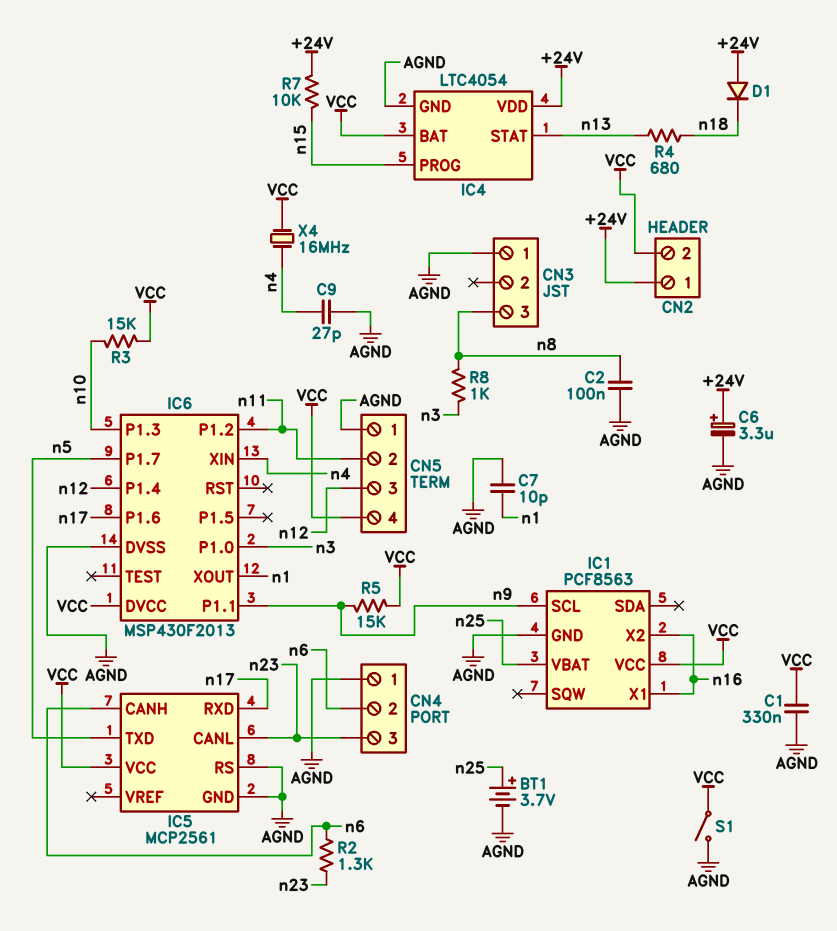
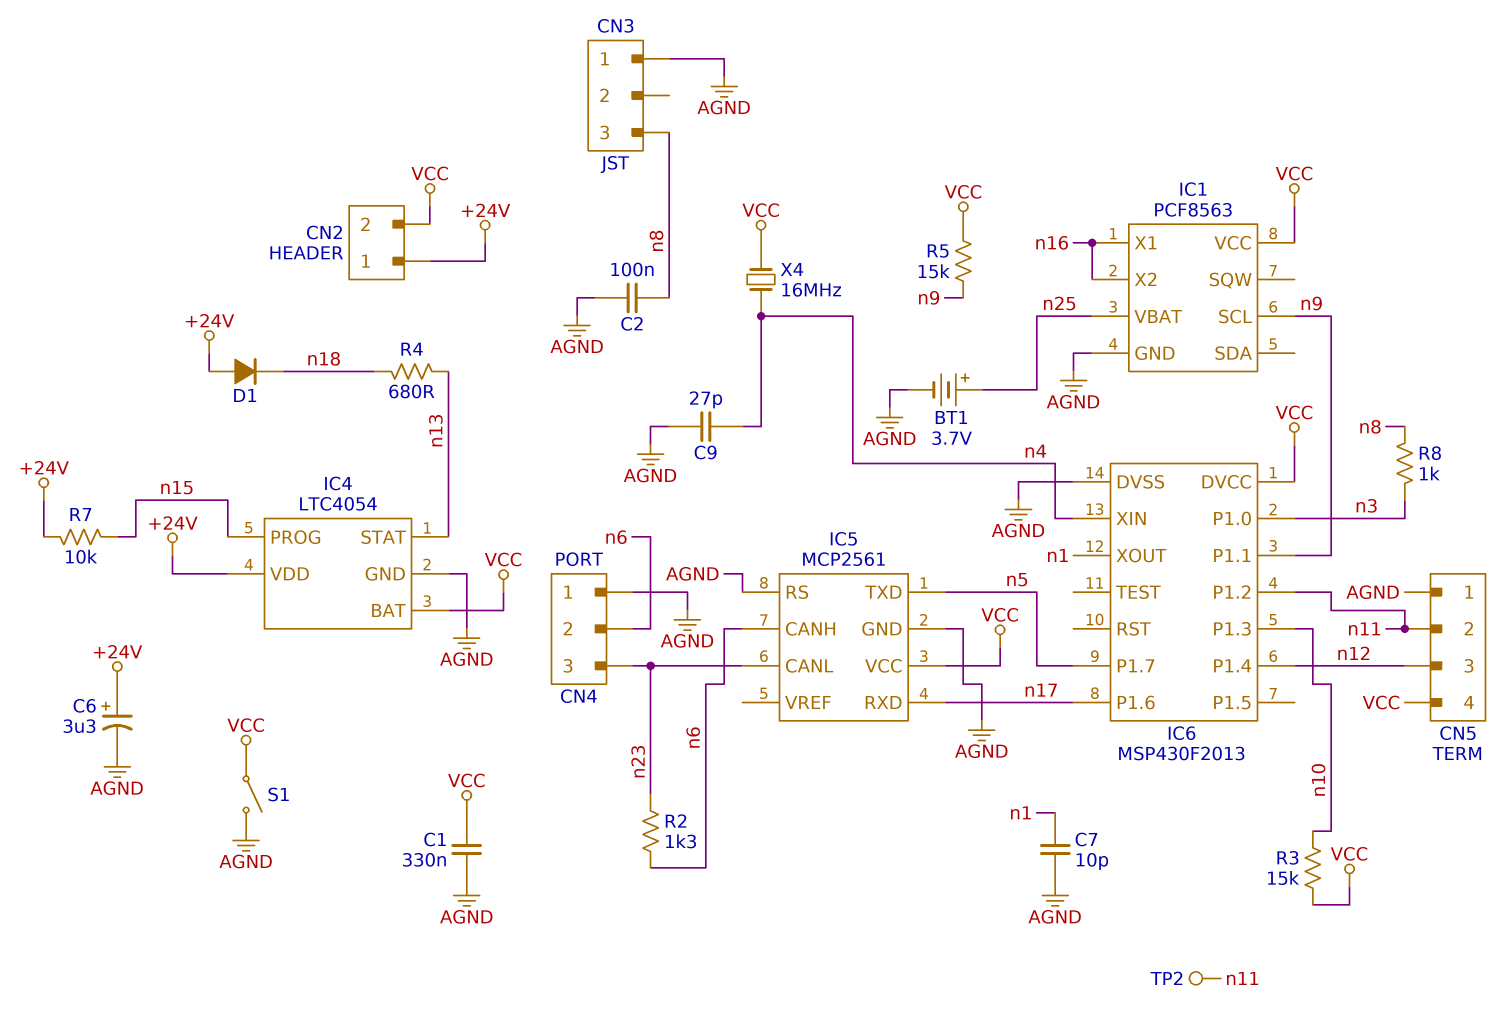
TP2: none -> test point (n11)

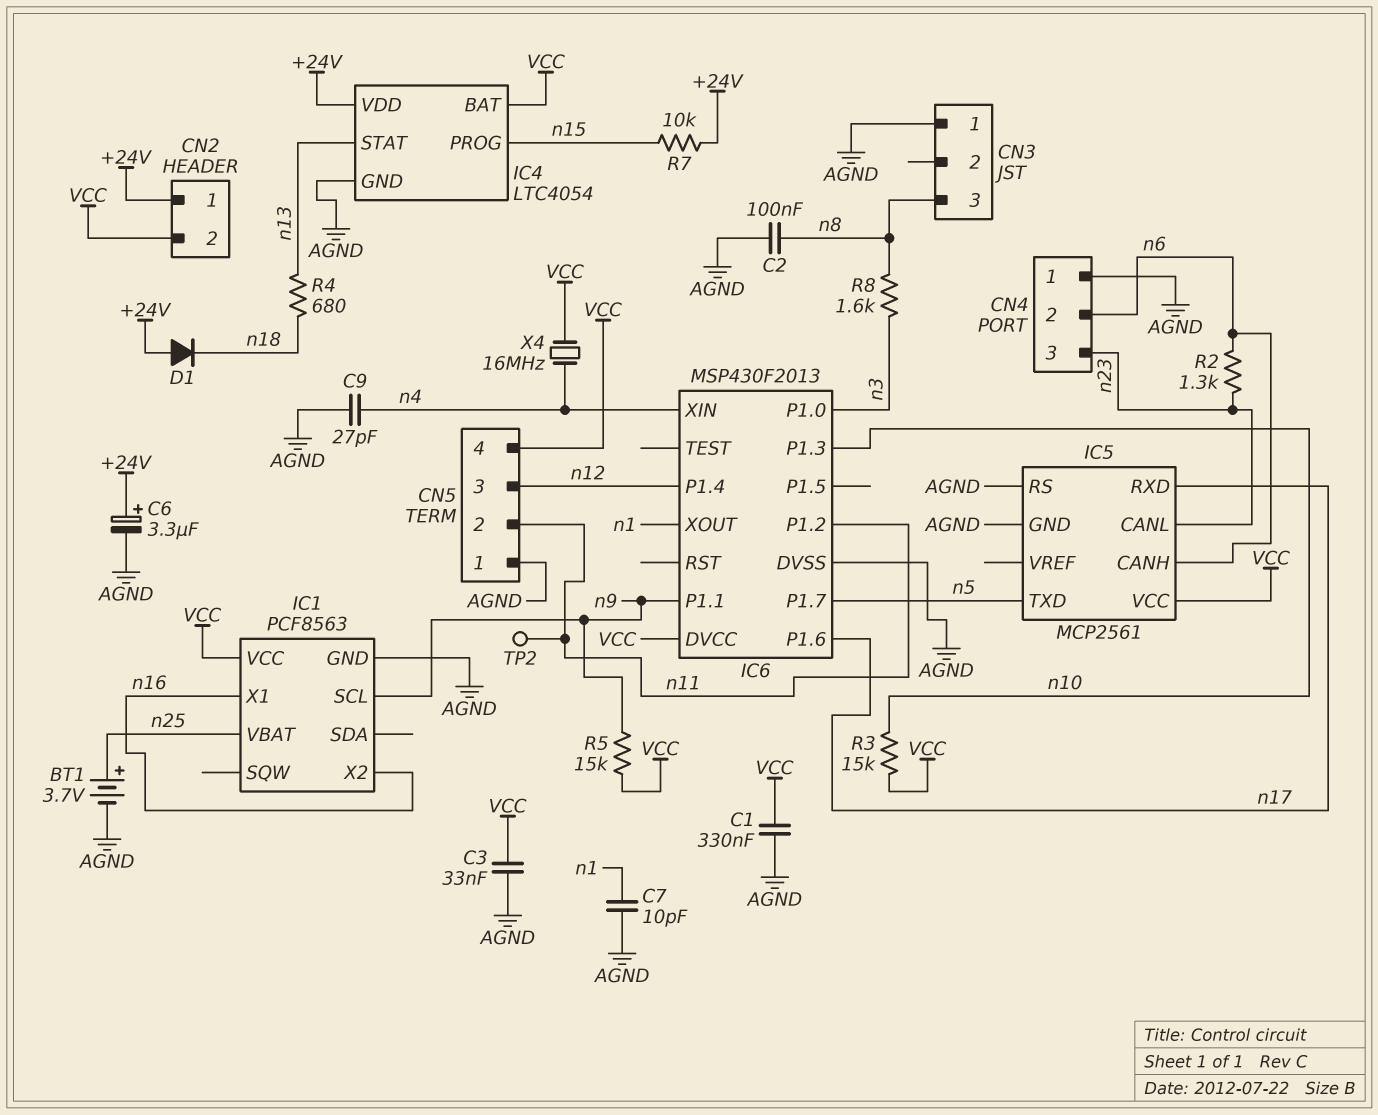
C3: none -> 33nF (AGND, VCC)
R8: 1k (n3, n8) -> 1.6k (n3, n8)
S1: switch (AGND, VCC) -> none

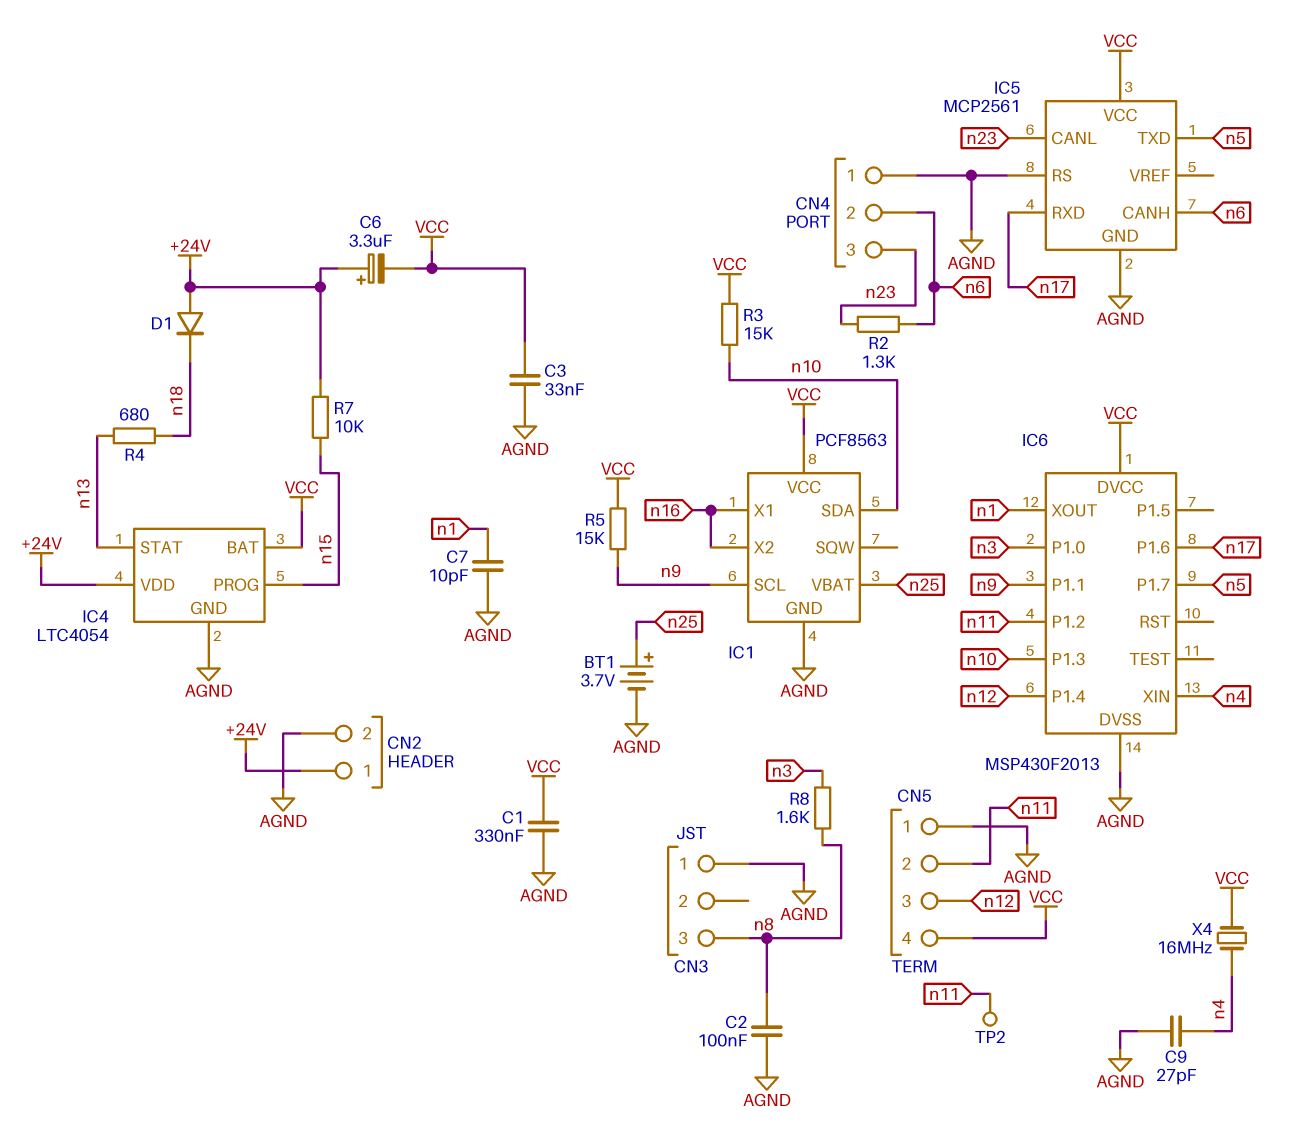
C6: 3.3uF (plus +24V, minus AGND) -> 3.3uF (plus +24V, minus VCC)
CN2 pin 2: VCC -> AGND
IC1 pin SDA: none -> n10

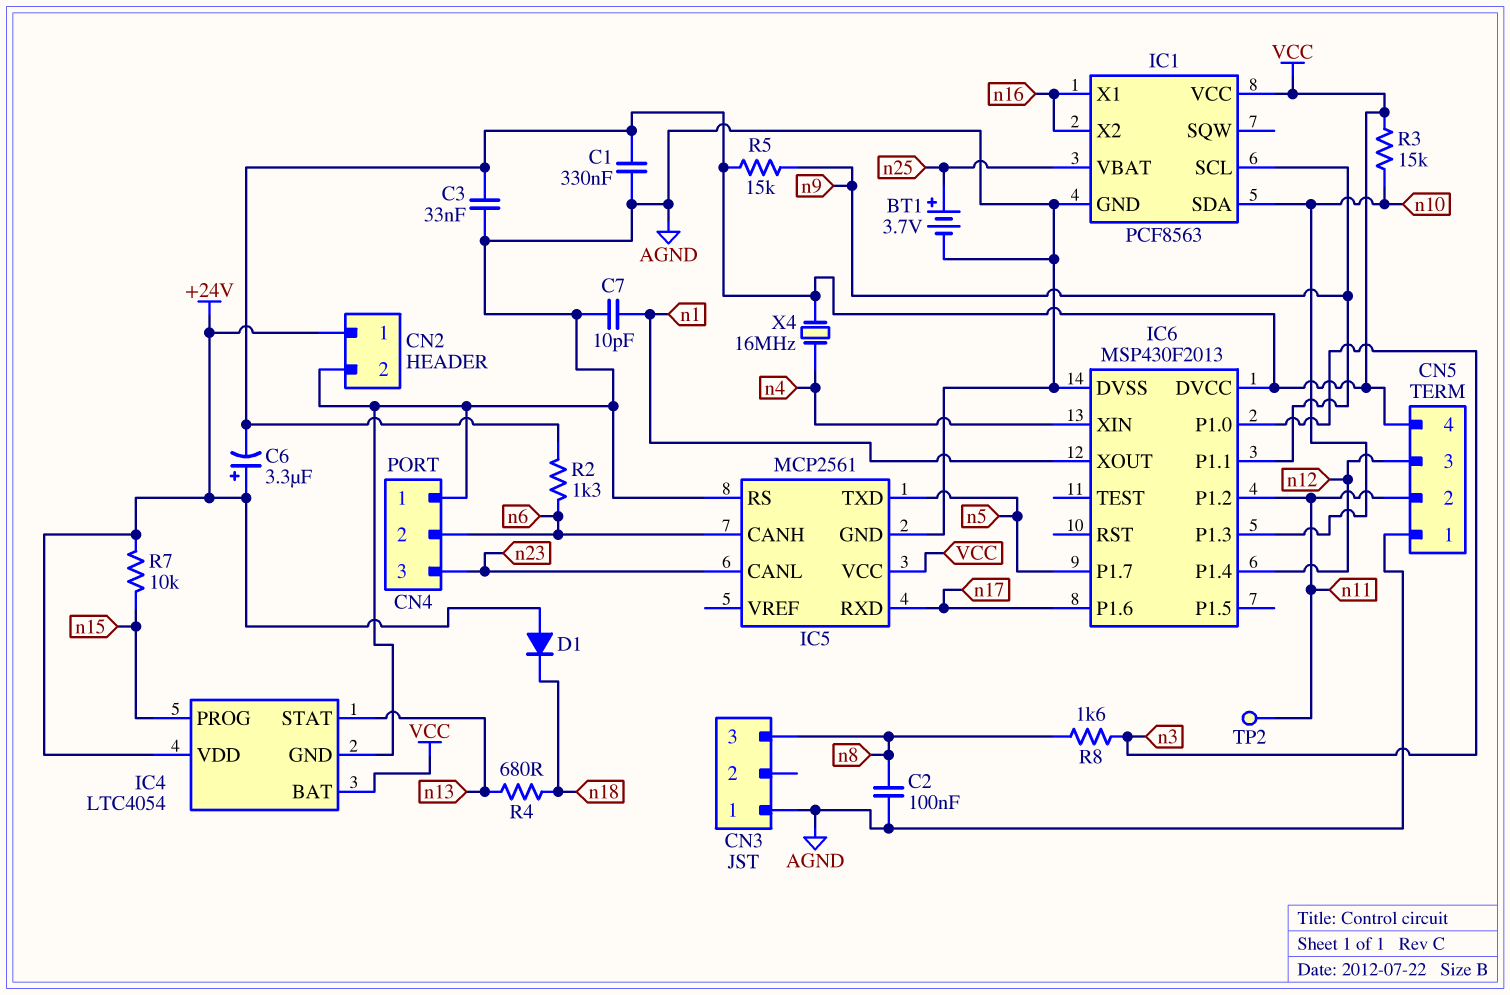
C9: 27pF (AGND, n4) -> none
R2: 1.3k (n6, n23) -> 1.3k (VCC, n6)

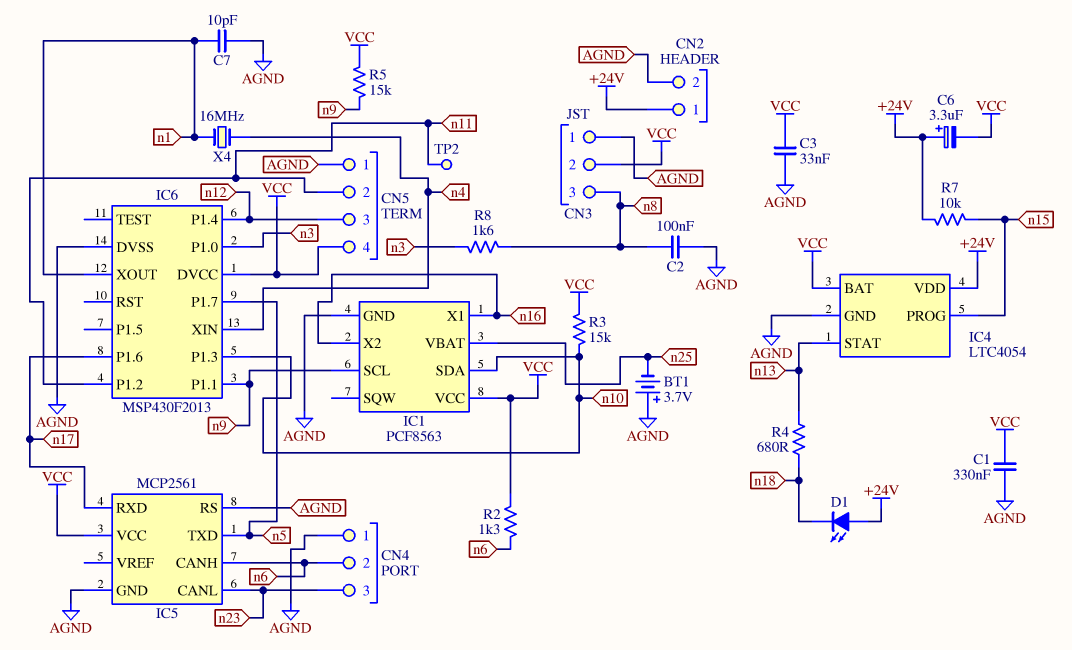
BT1: 3.7V (plus n25, minus AGND) -> 3.7V (plus AGND, minus n25)
CN3 pin 2: none -> VCC
D1: diode (A +24V, K n18) -> LED (A +24V, K n18)
X4: 16MHz (VCC, n4) -> 16MHz (n1, n4)

